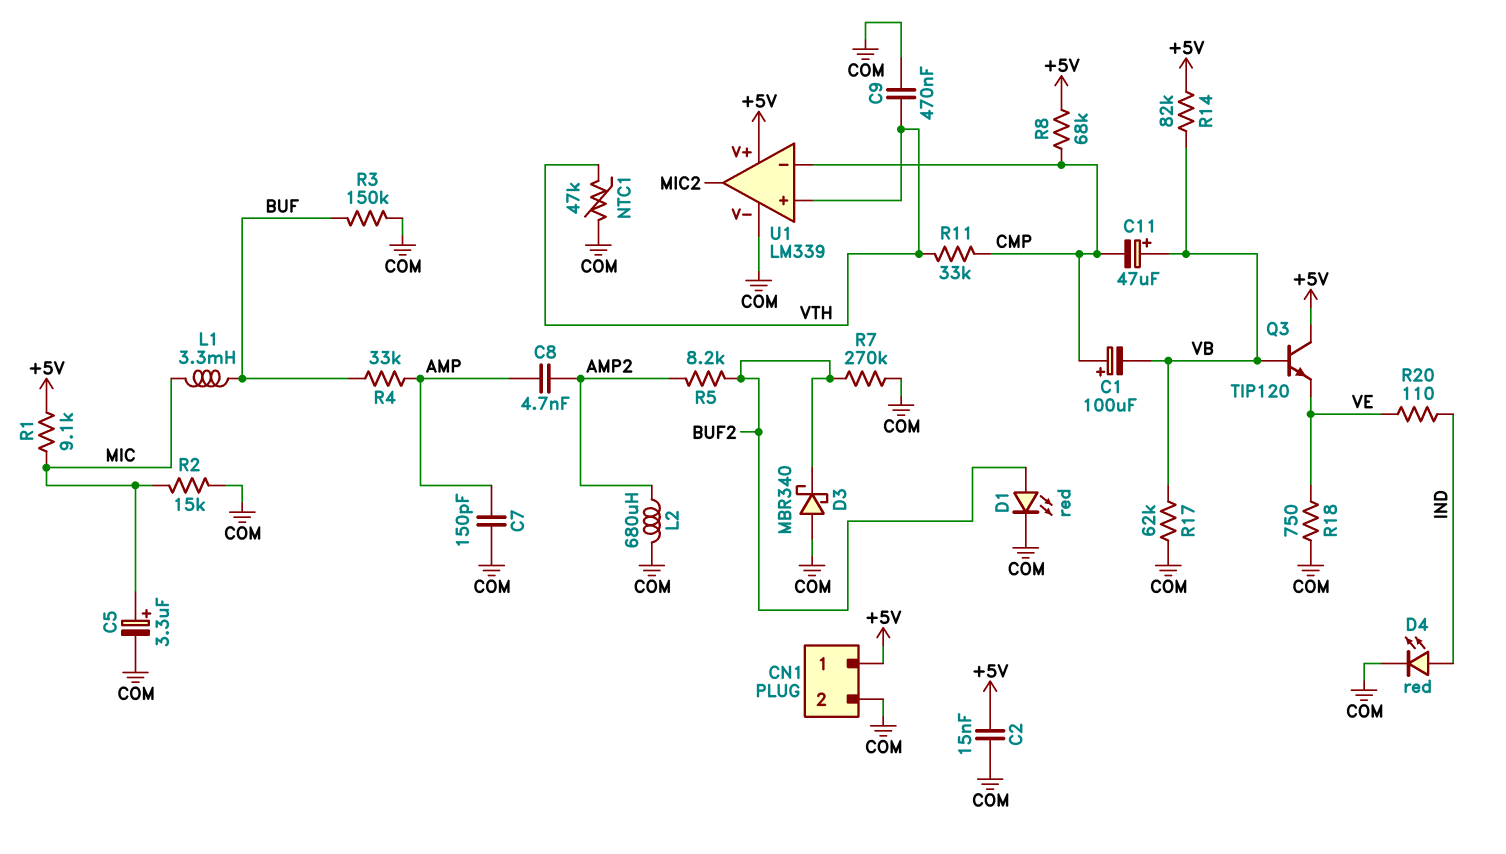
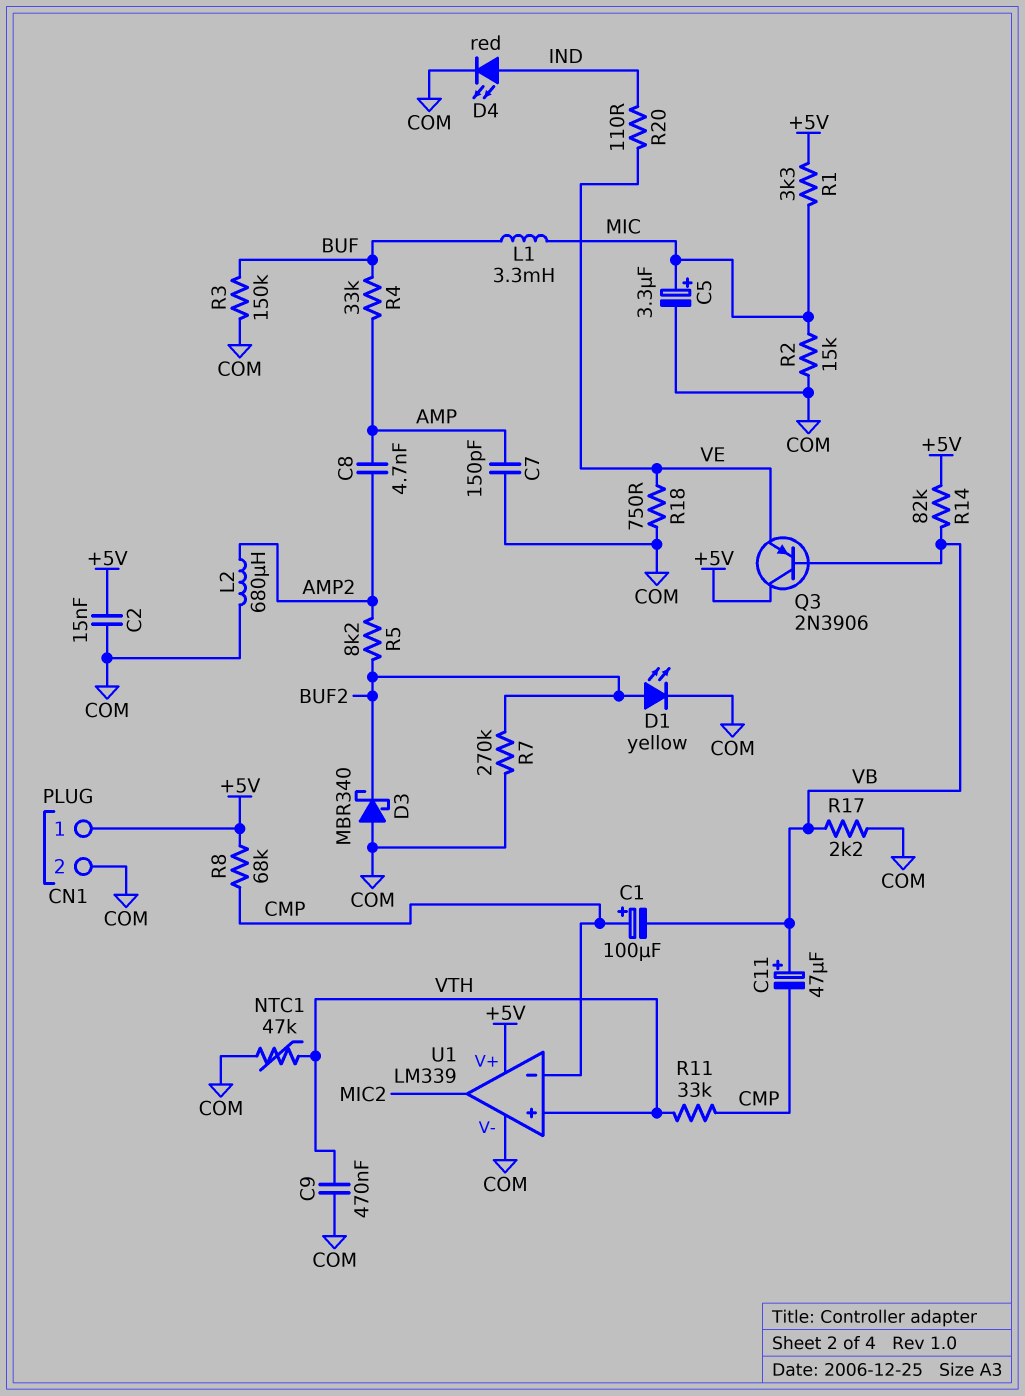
D1: LED red (A BUF2, K COM) -> LED yellow (A BUF2, K COM)
Q3: NPN TIP120 (B VB, C +5V, E VE) -> PNP 2N3906 (B VB, C +5V, E VE)
R1: 9.1k (+5V, MIC) -> 3.3k (+5V, MIC)
R17: 62k (COM, VB) -> 2.2k (COM, VB)

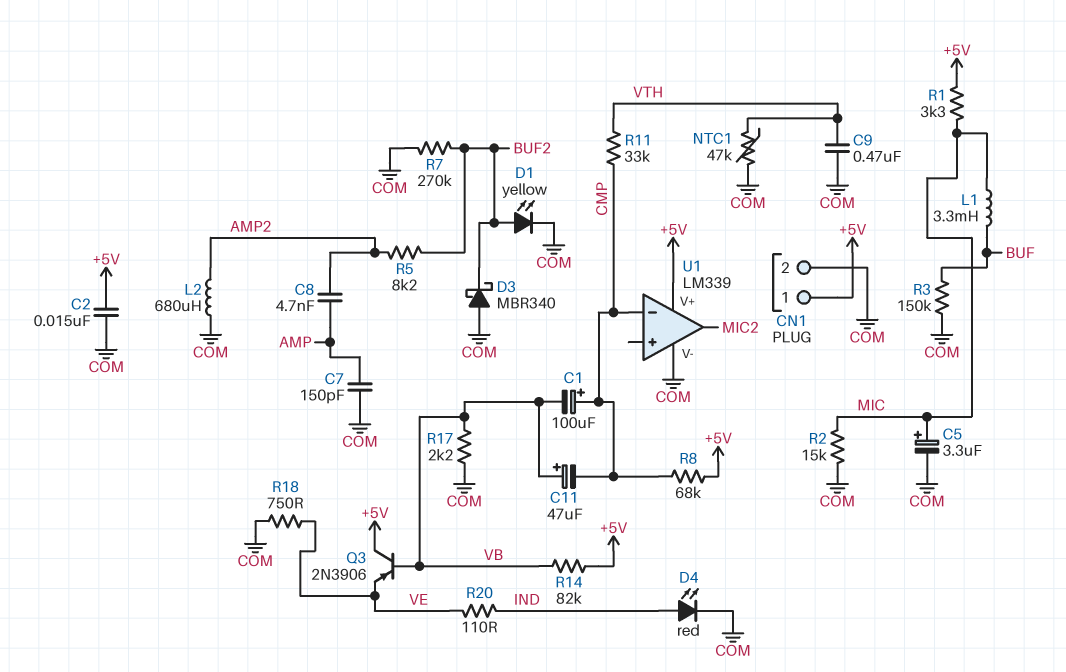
R4: 33k (AMP, BUF) -> none
U1 pin in+: VTH -> none

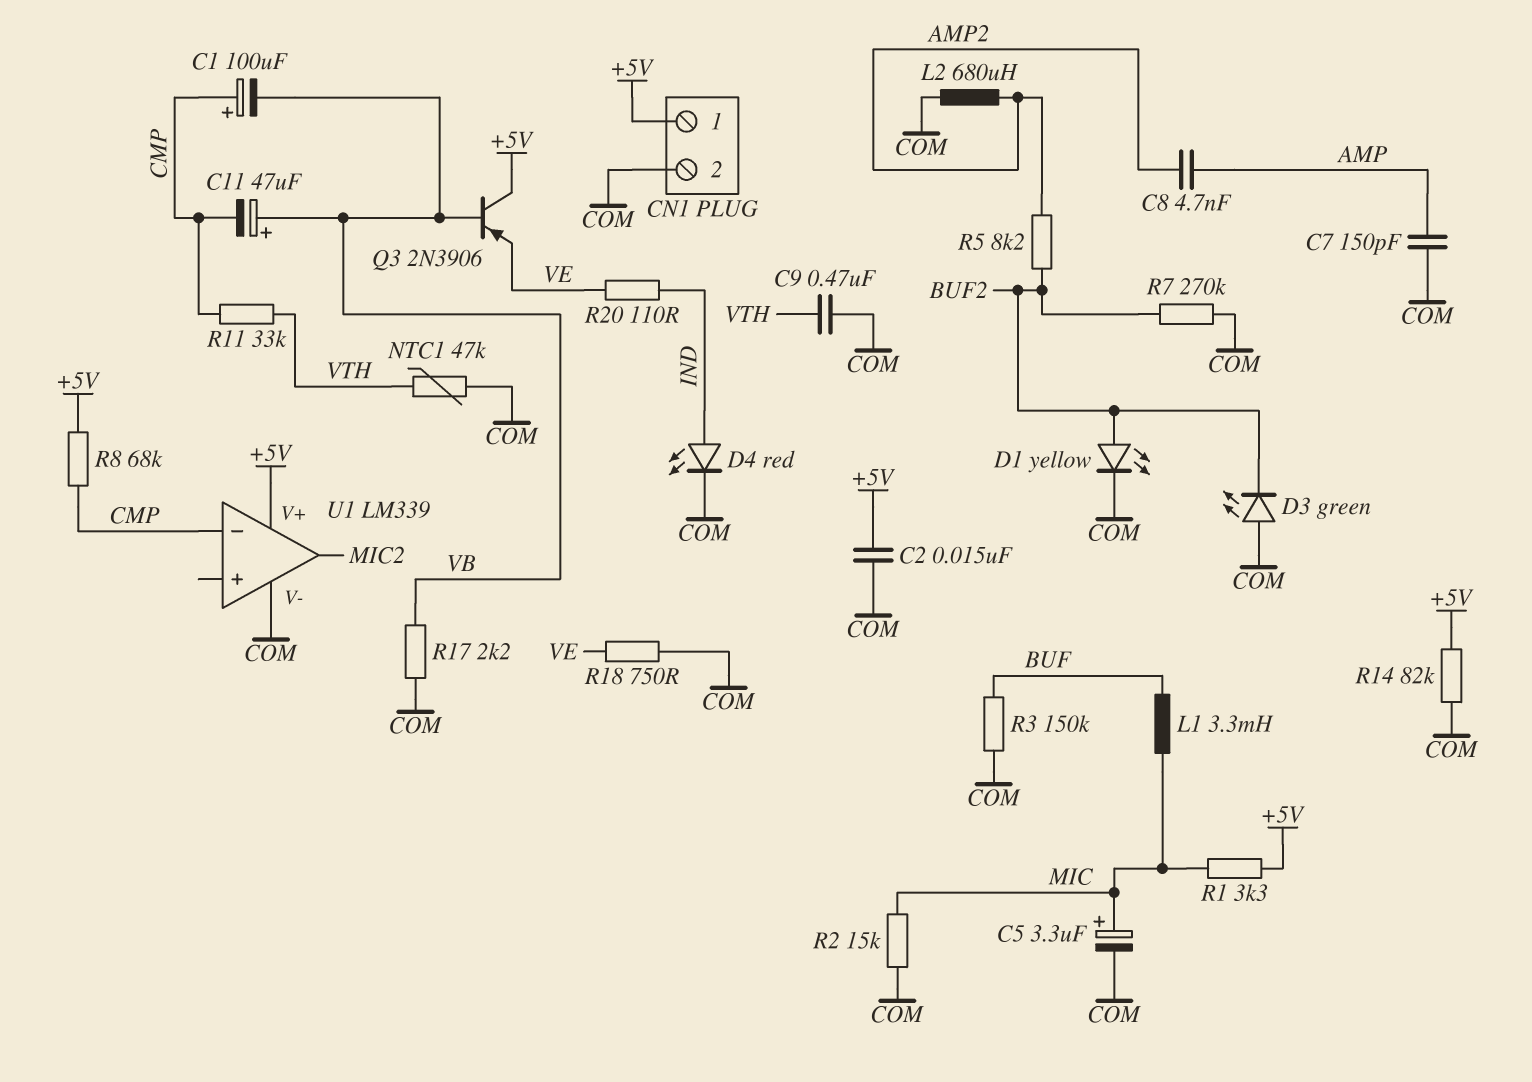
D3: schottky MBR340 (A COM, K BUF2) -> LED green (A COM, K BUF2)
R14: 82k (+5V, VB) -> 82k (+5V, COM)

